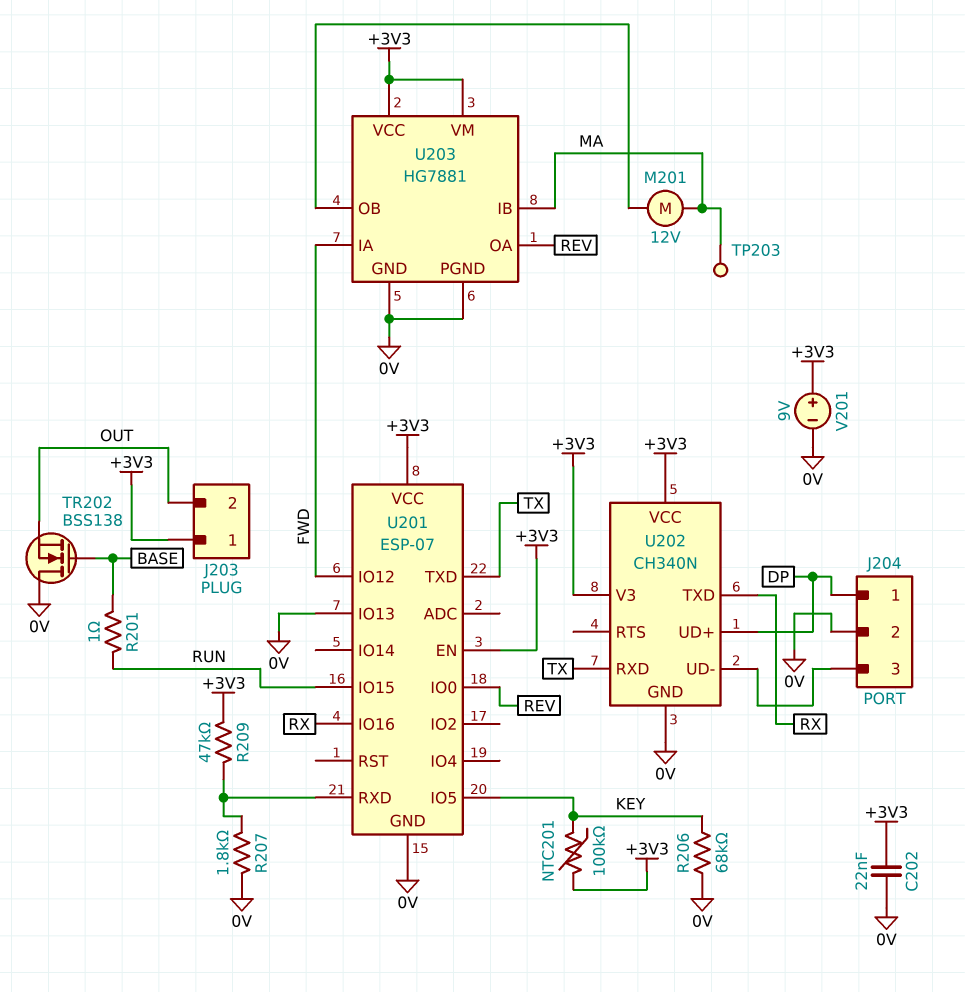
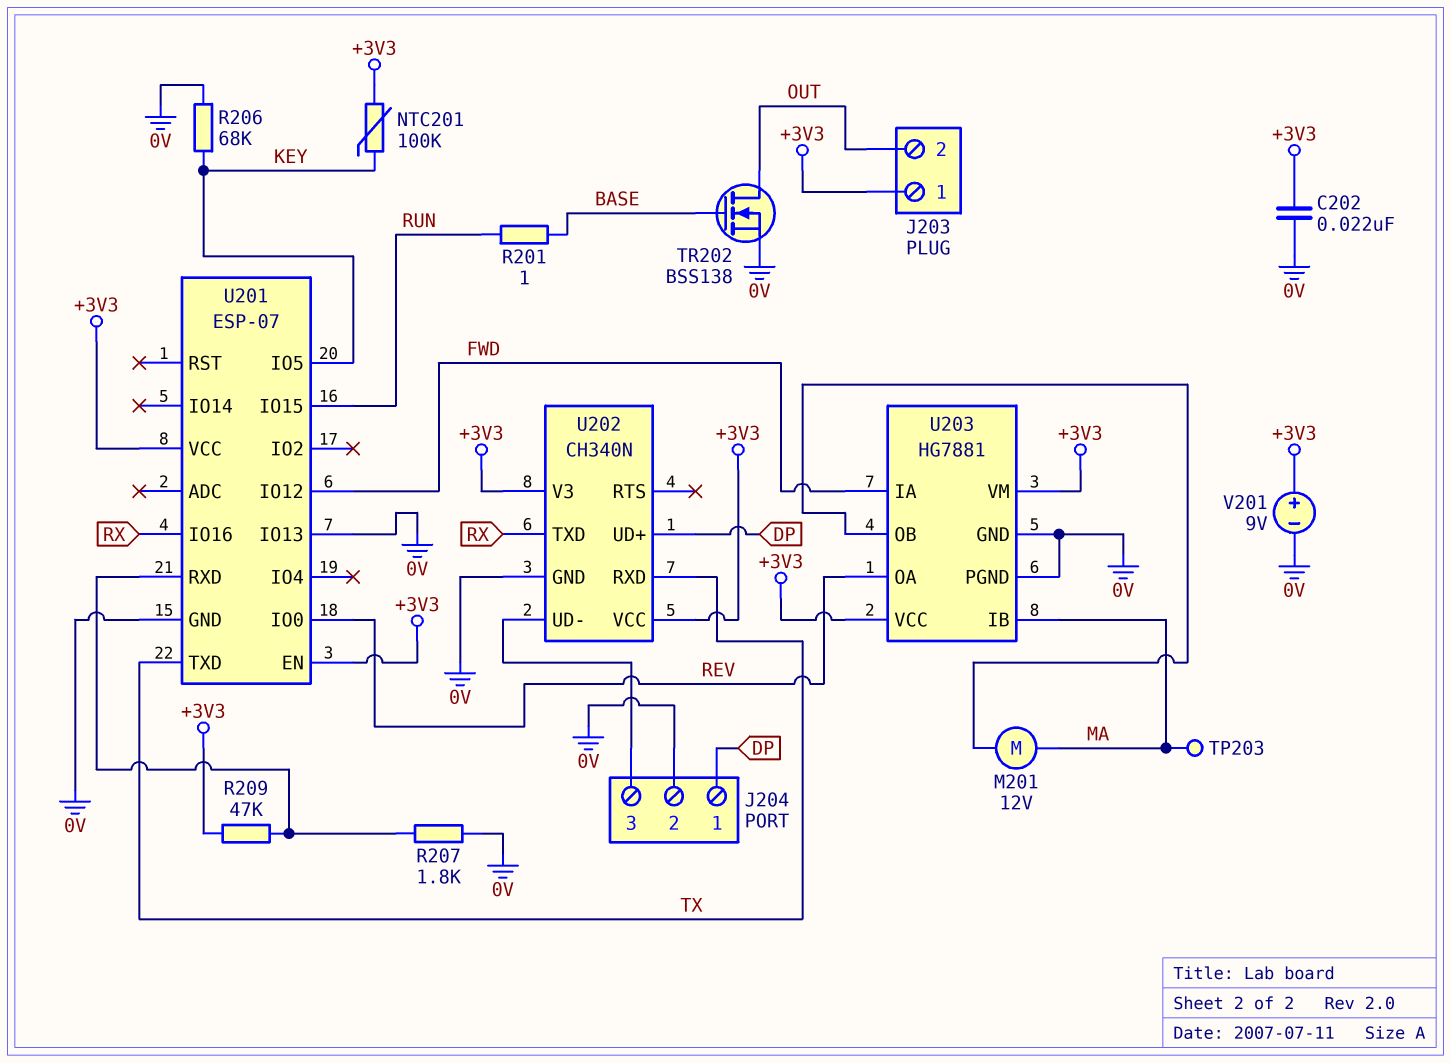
TR202: NMOS BSS138 (G BASE, D 0V, S OUT) -> NMOS BSS138 (G BASE, D OUT, S 0V)

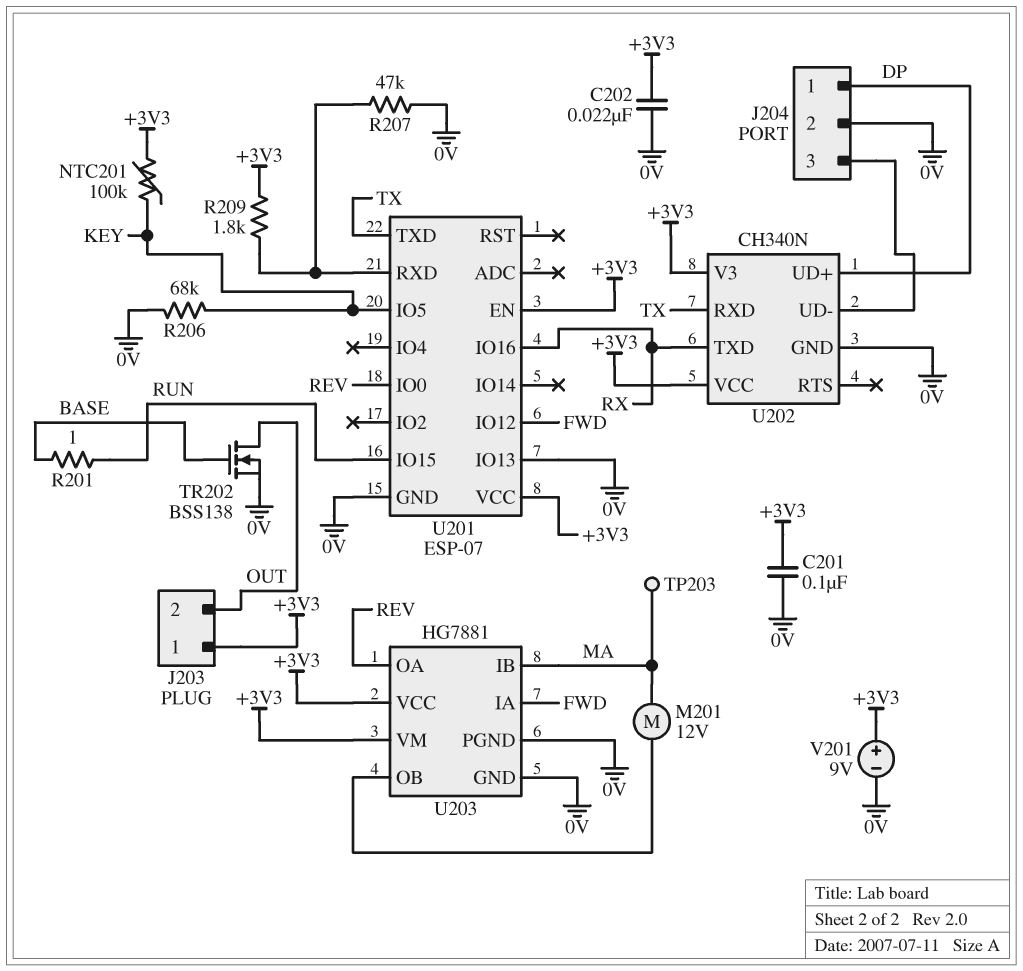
C201: none -> 100nF (+3V3, 0V)
R207: 1.8k (0V, U201/RXD) -> 47k (0V, U201/RXD)
R209: 47k (+3V3, U201/RXD) -> 1.8k (+3V3, U201/RXD)

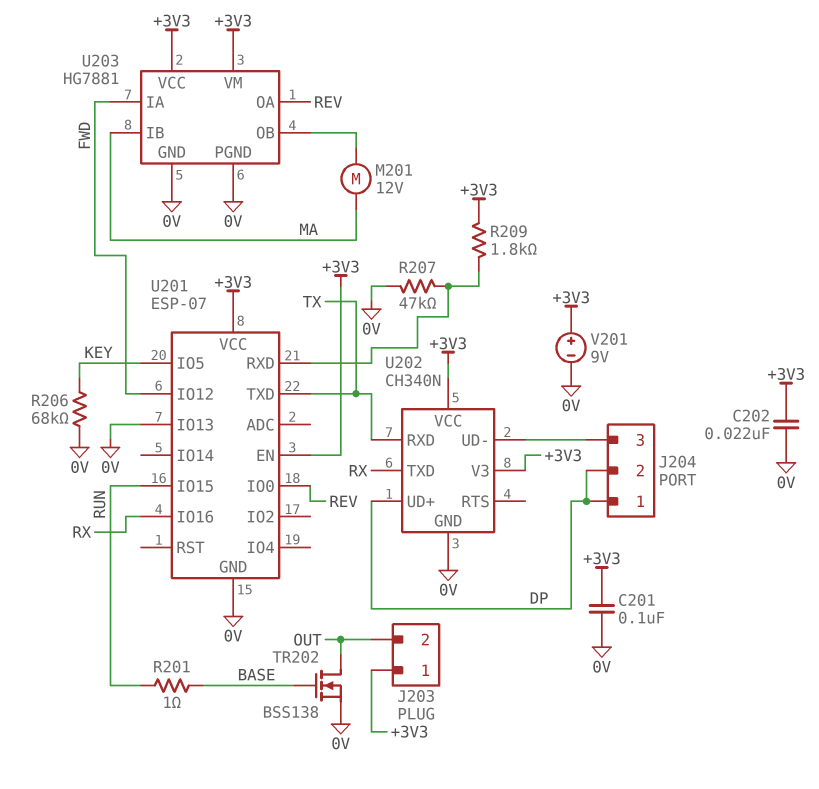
J204 pin 2: 0V -> DP
NTC201: 100k (+3V3, KEY) -> none
TP203: test point (MA) -> none

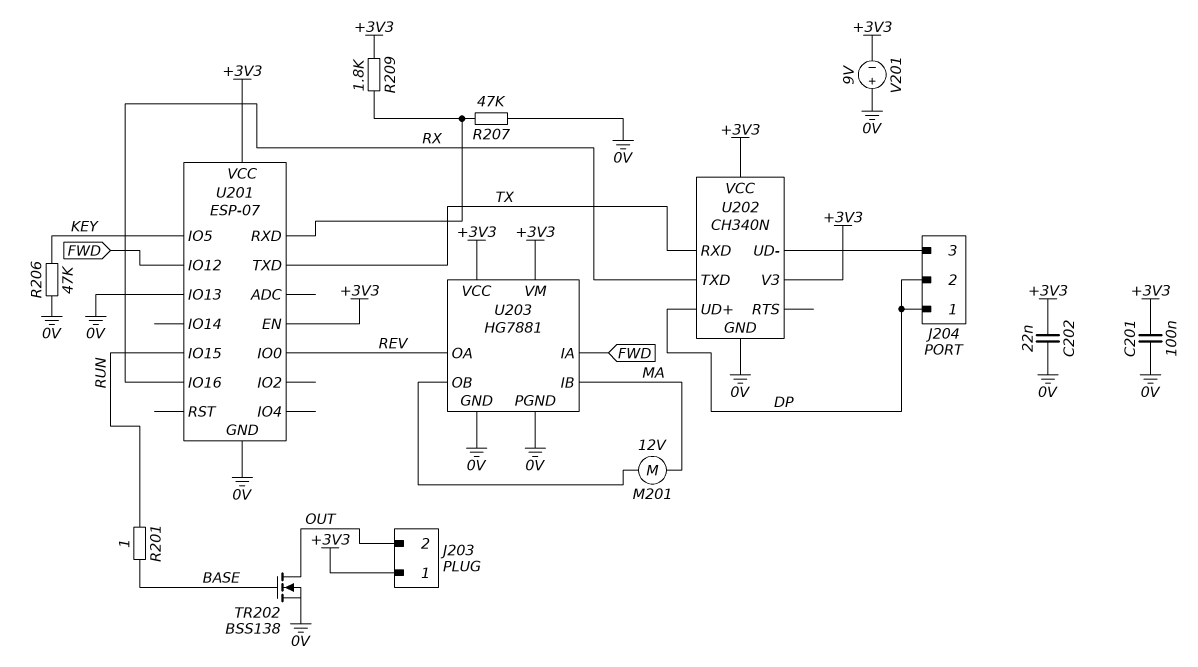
R206: 68k (0V, KEY) -> 47k (0V, KEY)
V201: 9V (plus +3V3, minus 0V) -> 9V (plus 0V, minus +3V3)

